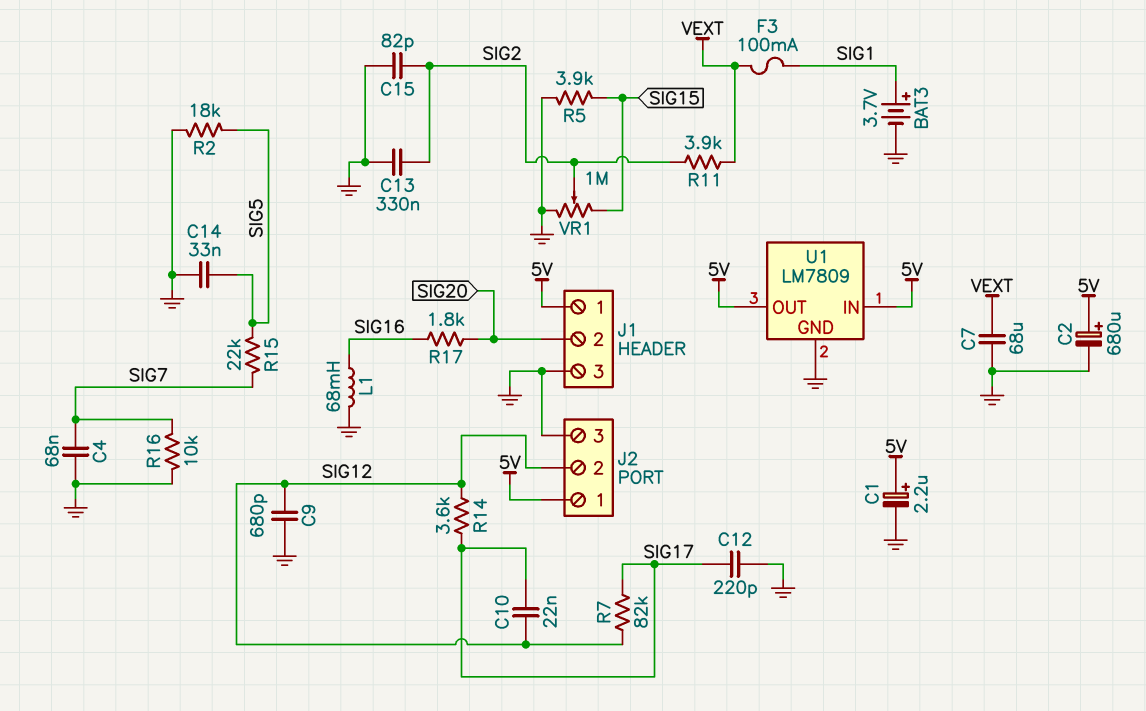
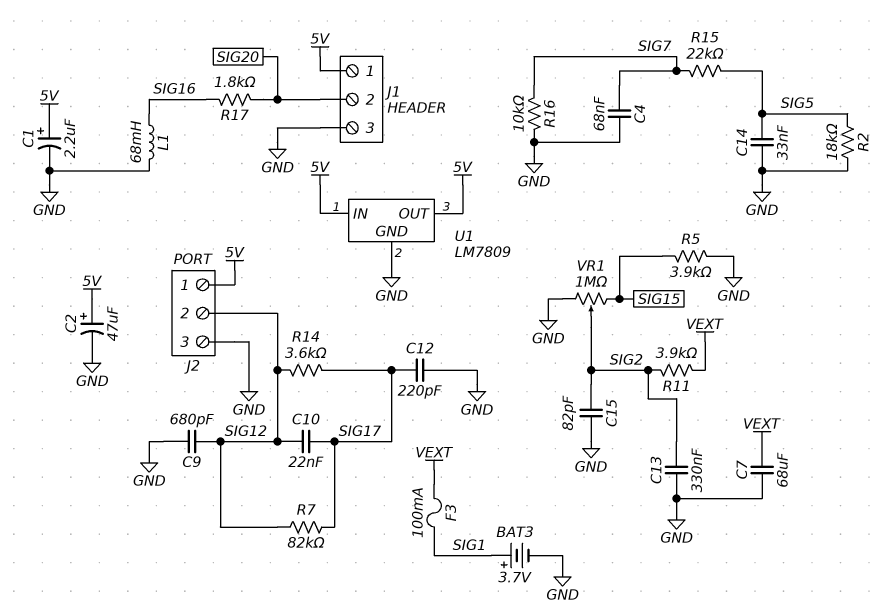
C2: 680uF (plus 5V, minus GND) -> 47uF (plus 5V, minus GND)

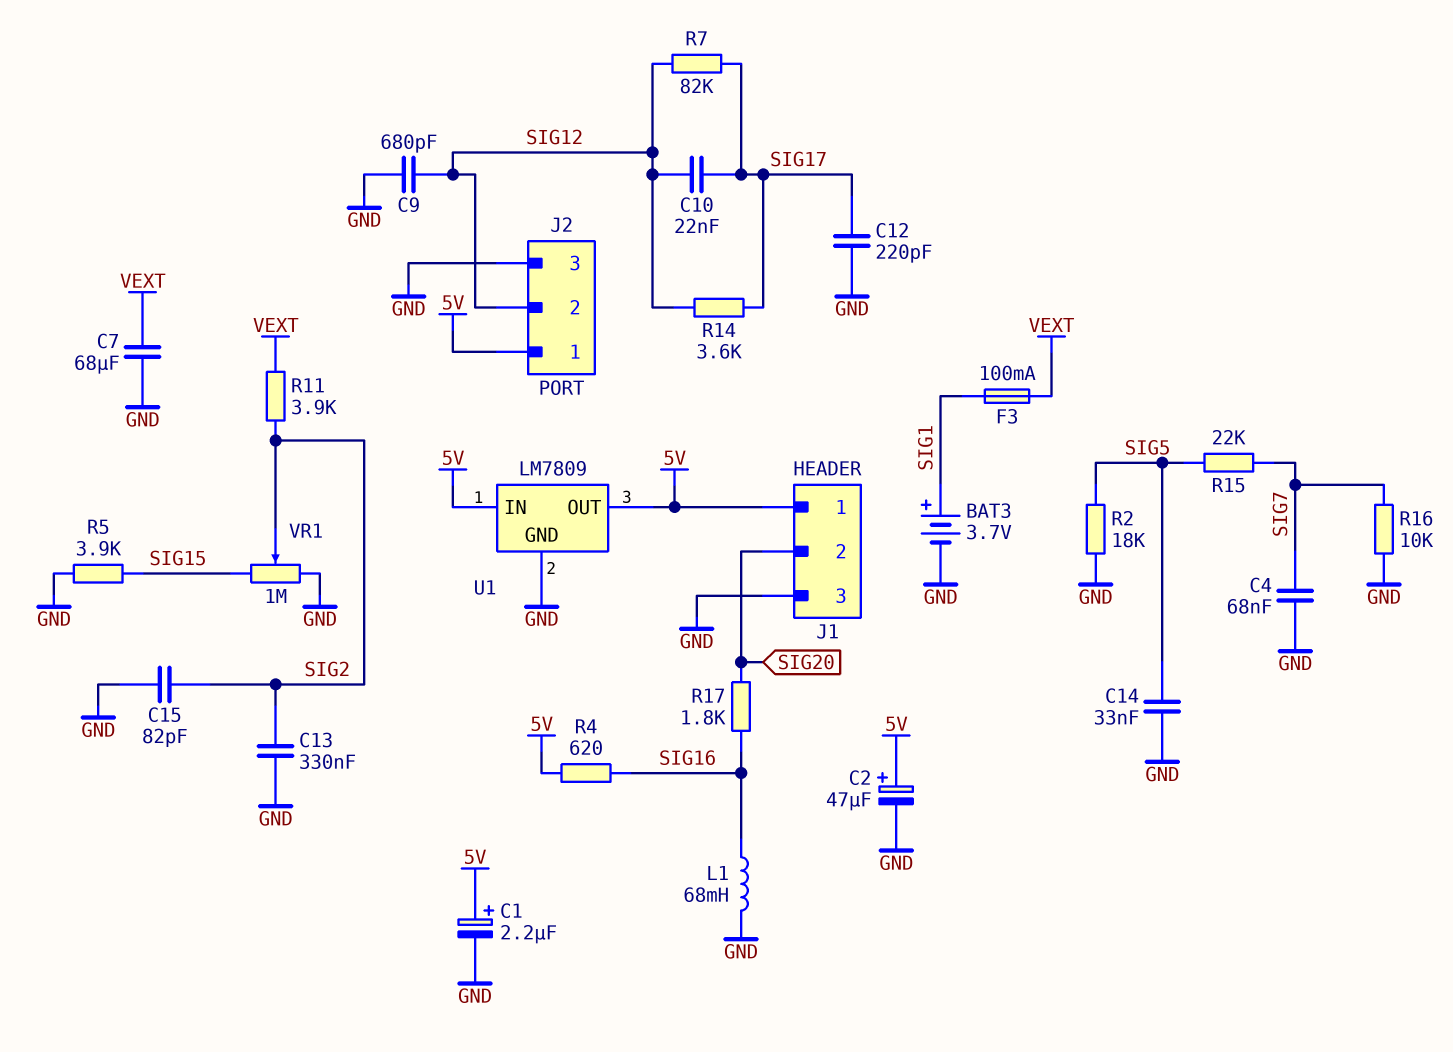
R4: none -> 620 (5V, SIG16)

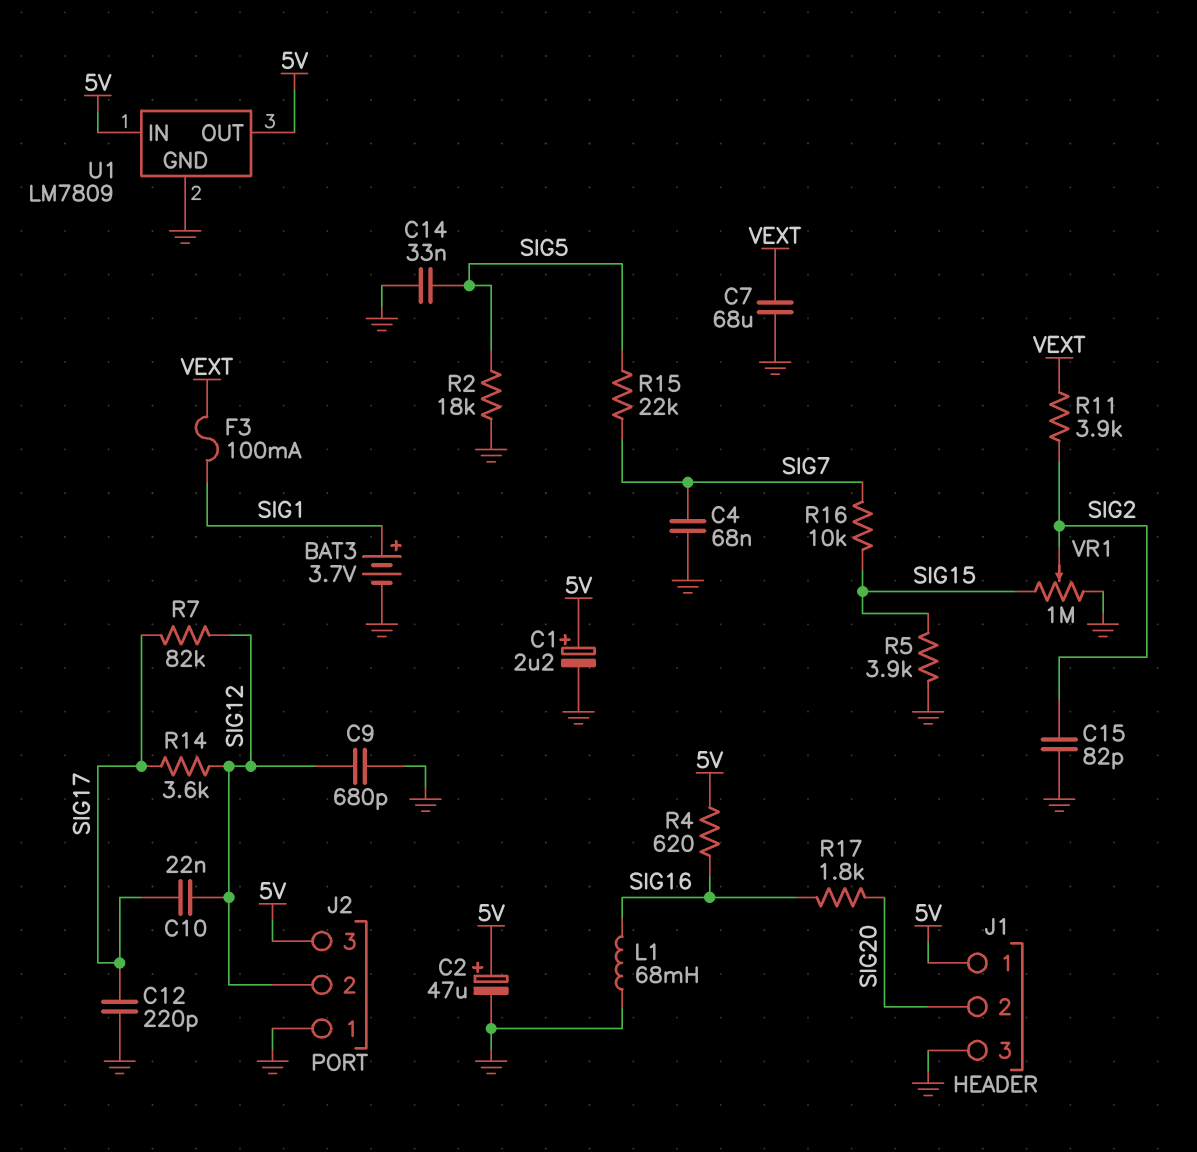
C13: 330nF (GND, SIG2) -> none
J2 pin 1: 5V -> GND
J2 pin 3: GND -> 5V
R16: 10k (GND, SIG7) -> 10k (SIG7, SIG15)

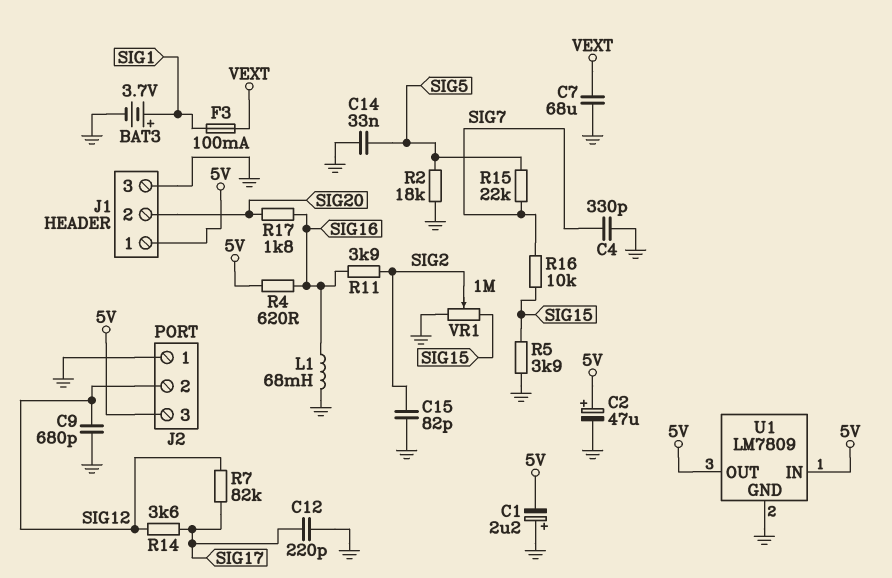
C1: 2.2uF (plus 5V, minus GND) -> 2.2uF (plus GND, minus 5V)
C4: 68nF (GND, SIG7) -> 330pF (GND, SIG7)
C10: 22nF (SIG12, SIG17) -> none
R11: 3.9k (SIG2, VEXT) -> 3.9k (SIG2, SIG16)

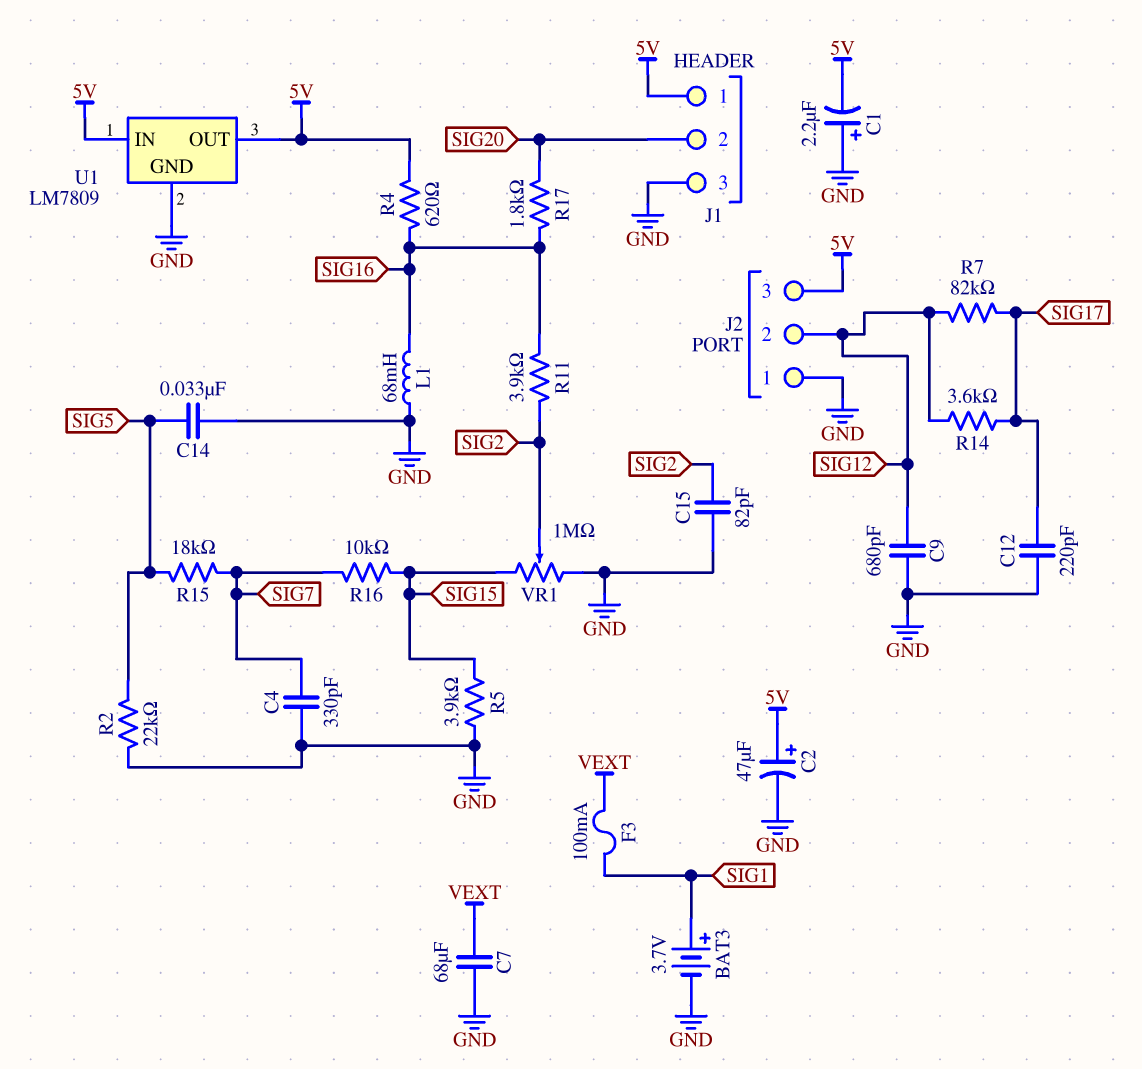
R2: 18k (GND, SIG5) -> 22k (GND, SIG5)
R15: 22k (SIG5, SIG7) -> 18k (SIG5, SIG7)

